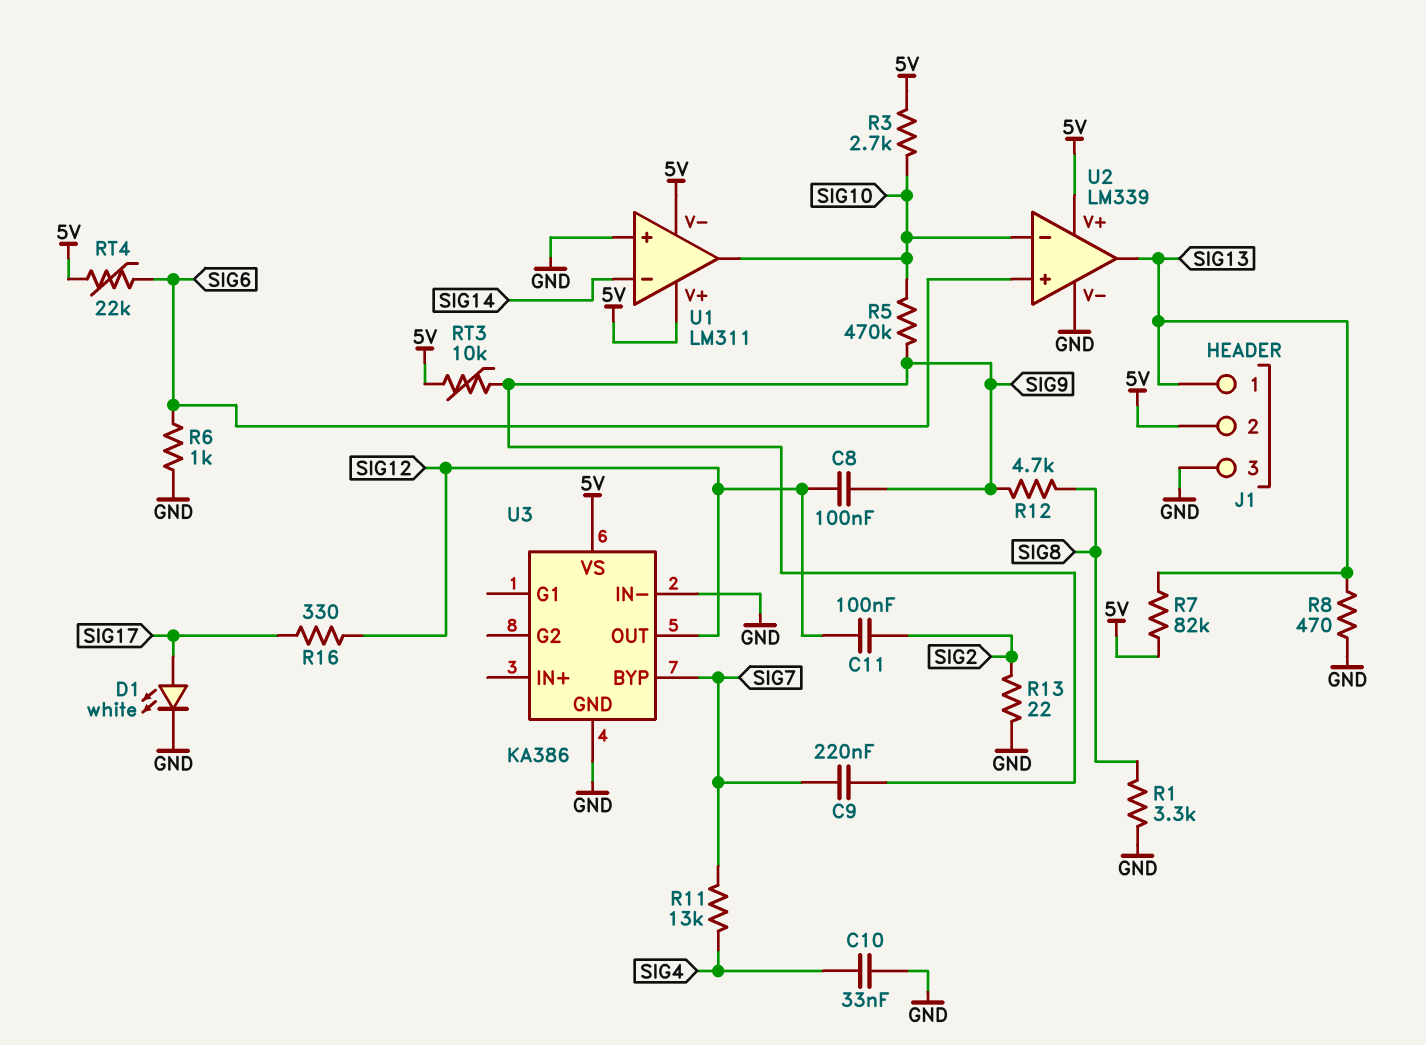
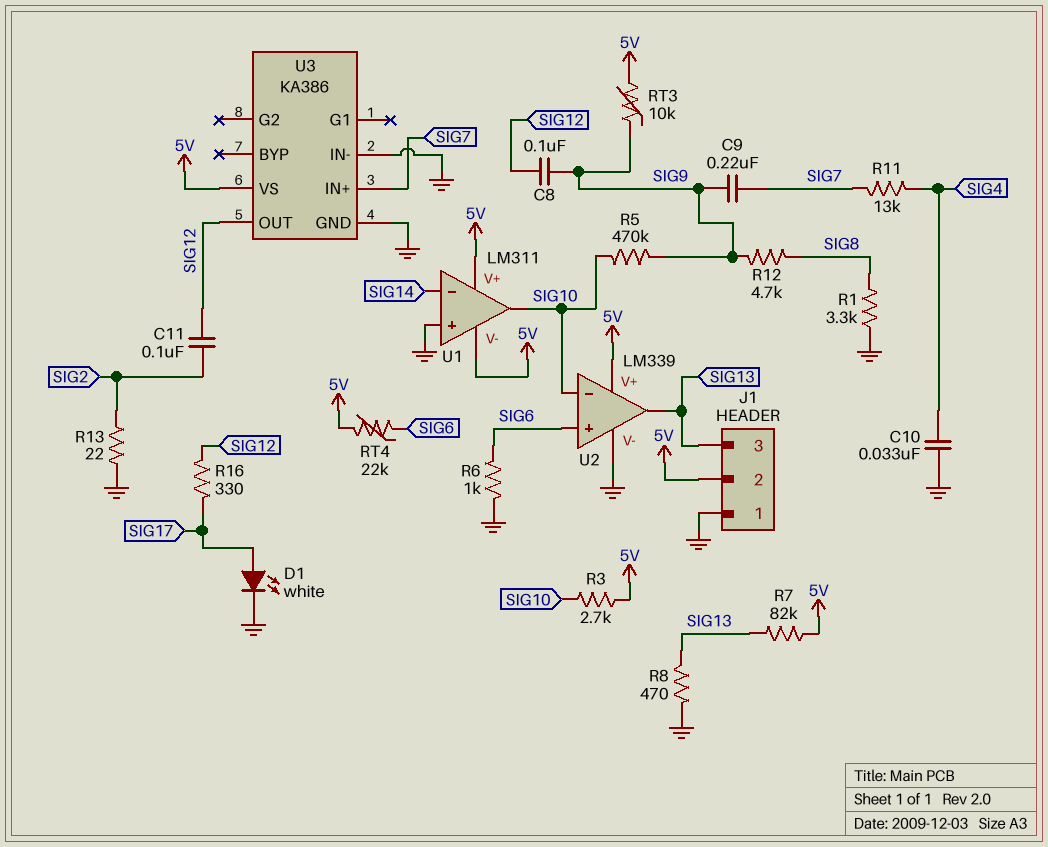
J1 pin 1: SIG13 -> GND
J1 pin 3: GND -> SIG13
U3 pin BYP: SIG7 -> none
U3 pin IN+: none -> SIG7

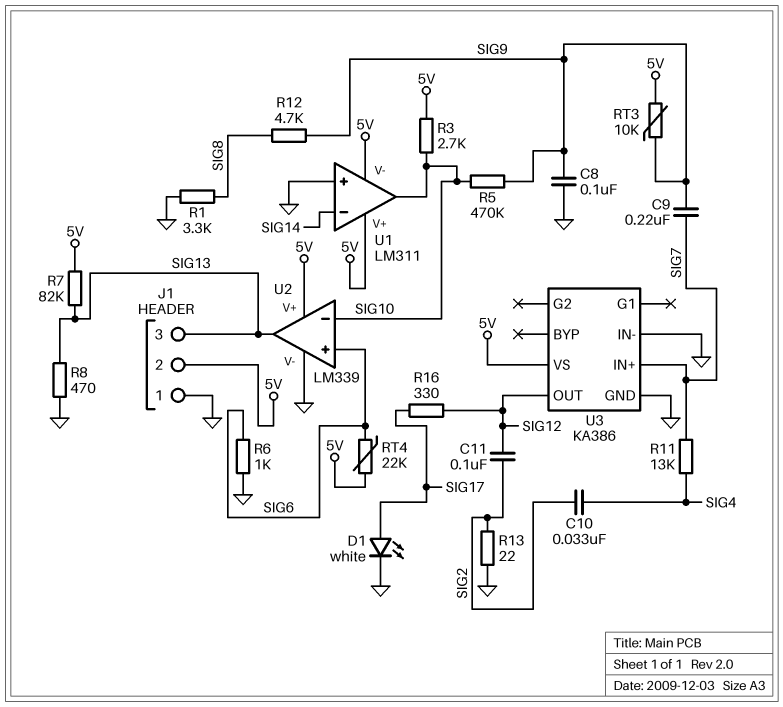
C8: 100nF (SIG9, SIG12) -> 100nF (GND, SIG9)
C10: 33nF (GND, SIG4) -> 33nF (SIG2, SIG4)

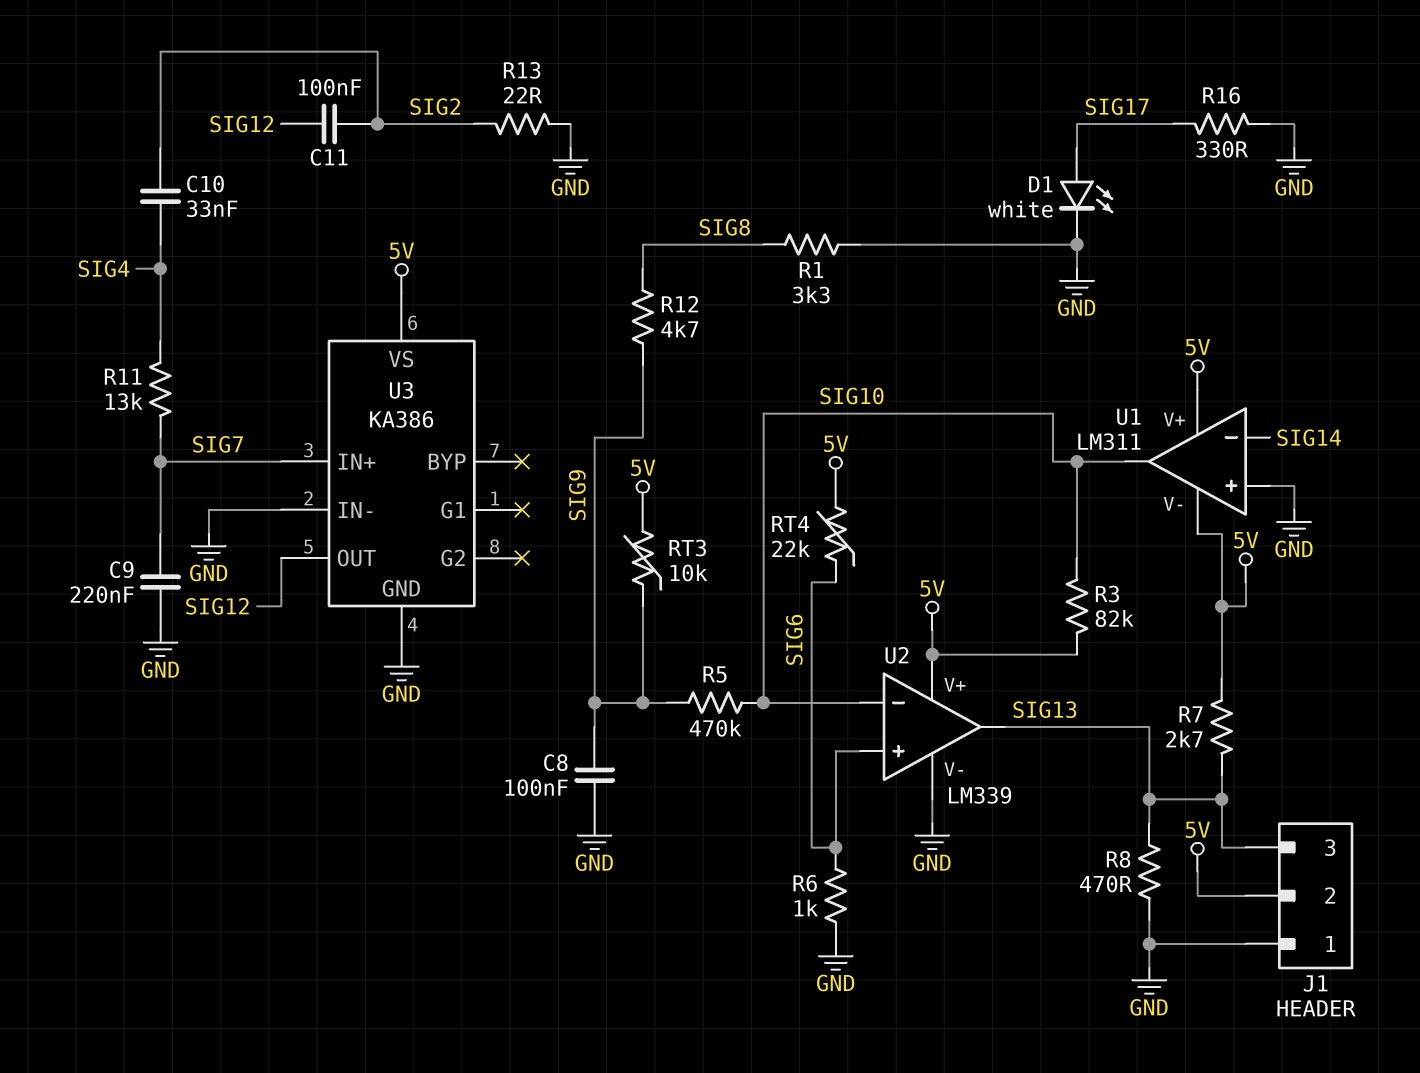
C9: 220nF (SIG7, SIG9) -> 220nF (GND, SIG7)
R3: 2.7k (5V, SIG10) -> 82k (5V, SIG10)
R7: 82k (5V, SIG13) -> 2.7k (5V, SIG13)
R16: 330 (SIG12, SIG17) -> 330 (GND, SIG17)

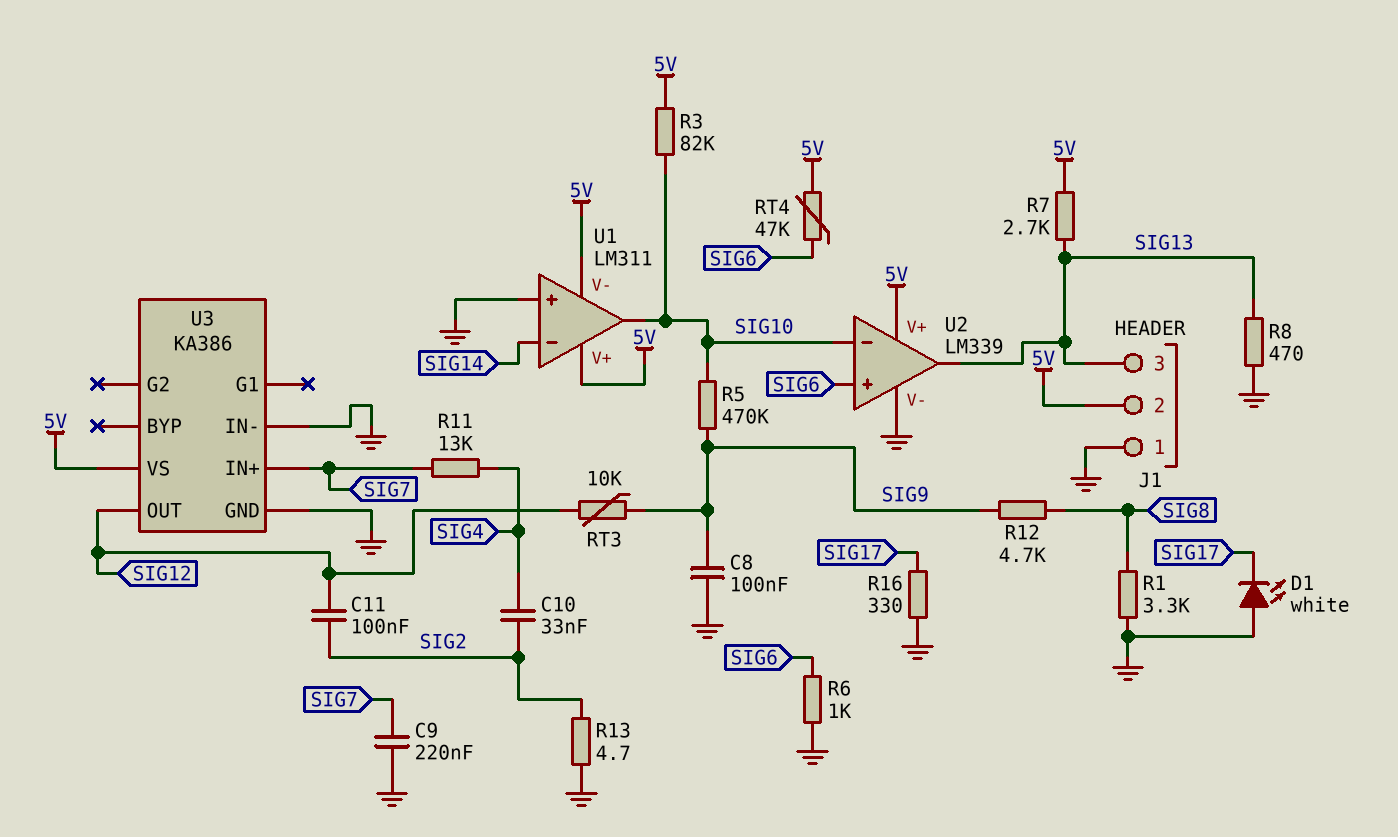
D1: LED white (A SIG17, K GND) -> LED white (A GND, K SIG17)
R13: 22 (GND, SIG2) -> 4.7 (GND, SIG2)
RT3: 10k (5V, SIG9) -> 10k (SIG9, SIG12)
RT4: 22k (5V, SIG6) -> 47k (5V, SIG6)

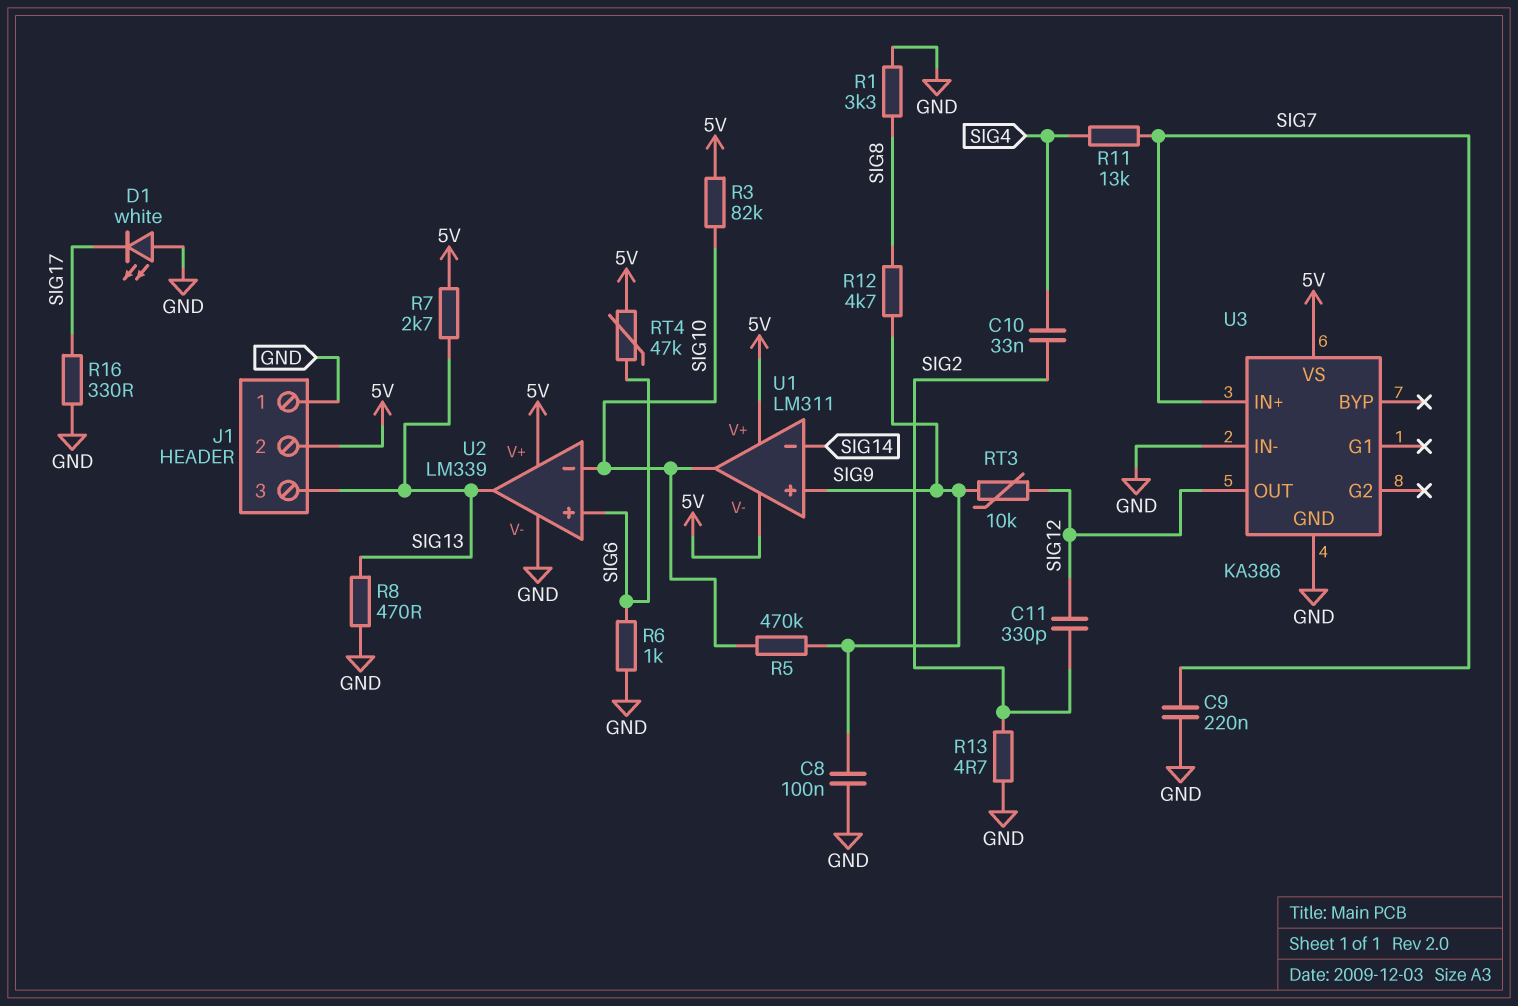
C11: 100nF (SIG2, SIG12) -> 330pF (SIG2, SIG12)
U1 pin in+: GND -> SIG9

